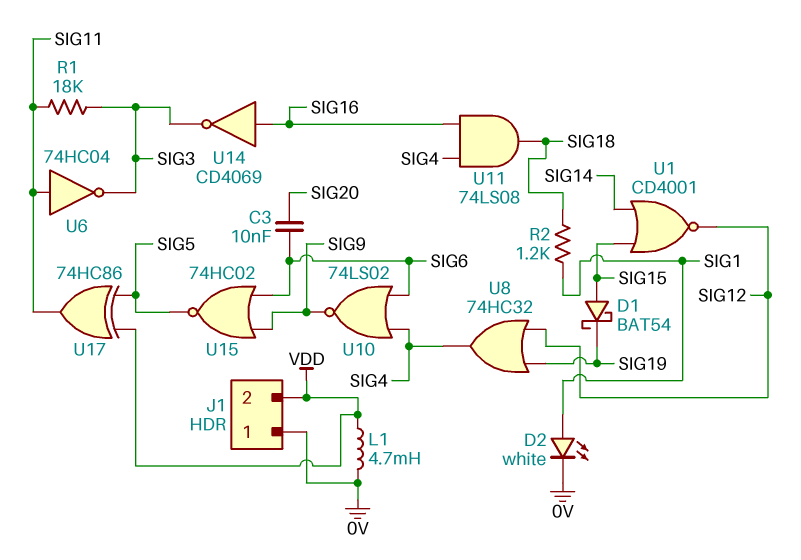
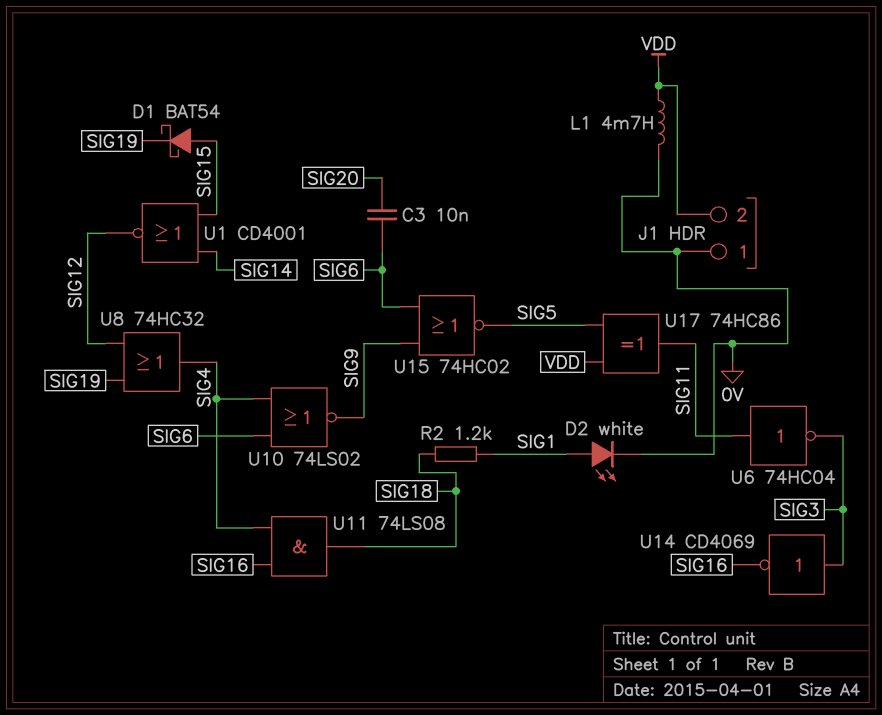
R1: 18k (SIG3, SIG11) -> none
U14: NOT CD4069 (in SIG16, out SIG3) -> NOT CD4069 (in SIG3, out SIG16)

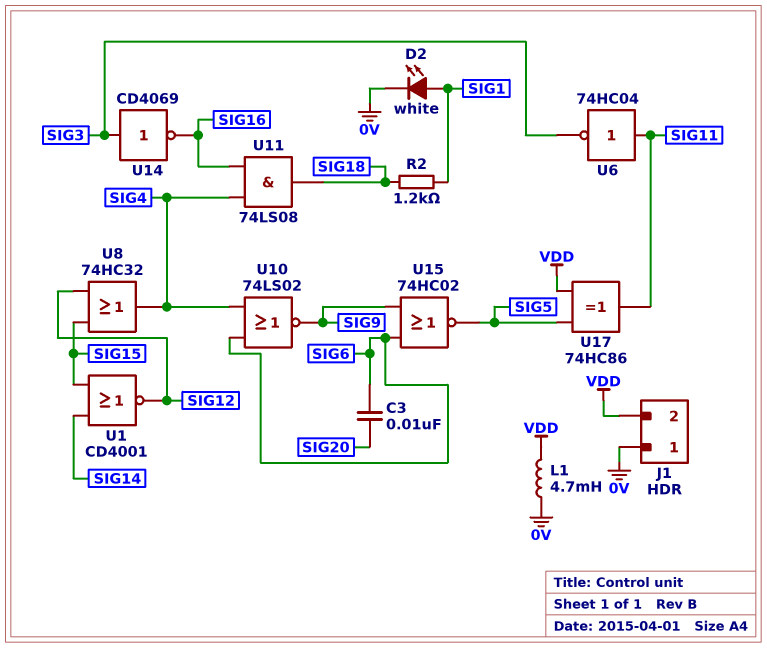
D1: schottky BAT54 (A SIG15, K SIG19) -> none
U8: OR 74HC32 (in SIG12, in SIG19, out SIG4) -> OR 74HC32 (in SIG12, in SIG15, out SIG4)

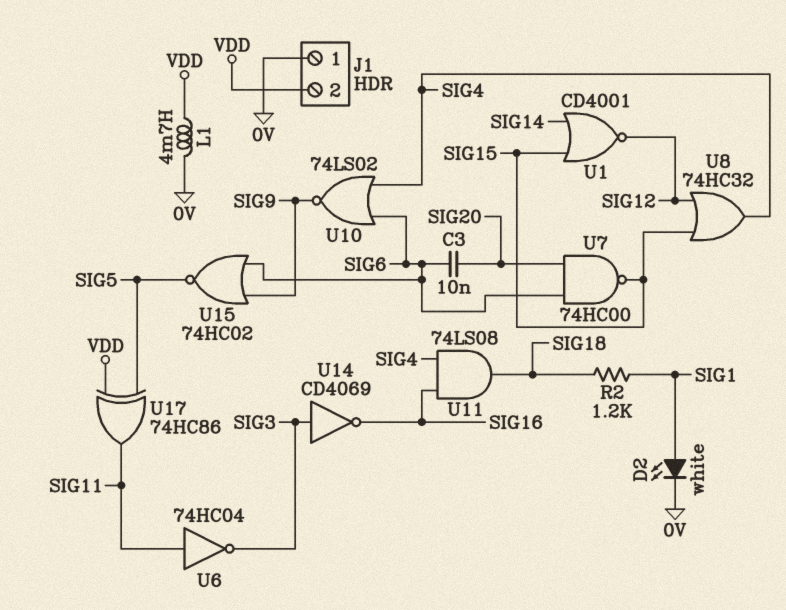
U7: none -> NAND 74HC00 (in SIG6, in SIG20, out SIG15)

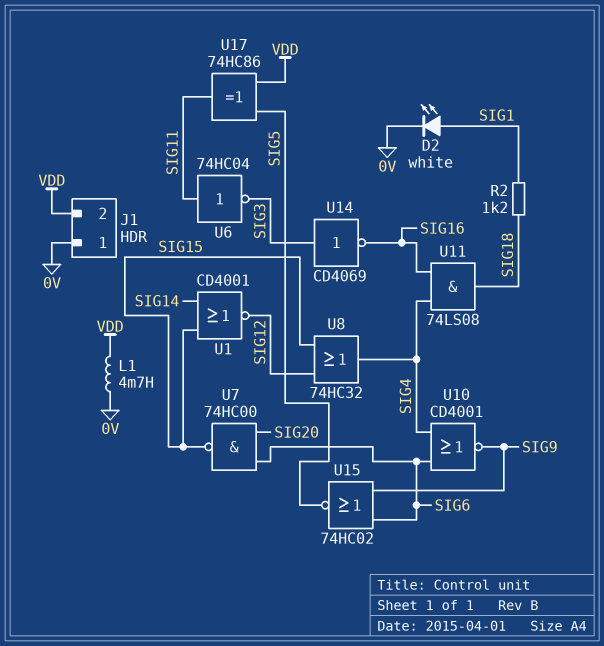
C3: 10nF (SIG6, SIG20) -> none
U10: NOR 74LS02 (in SIG4, in SIG6, out SIG9) -> NOR CD4001 (in SIG4, in SIG6, out SIG9)

